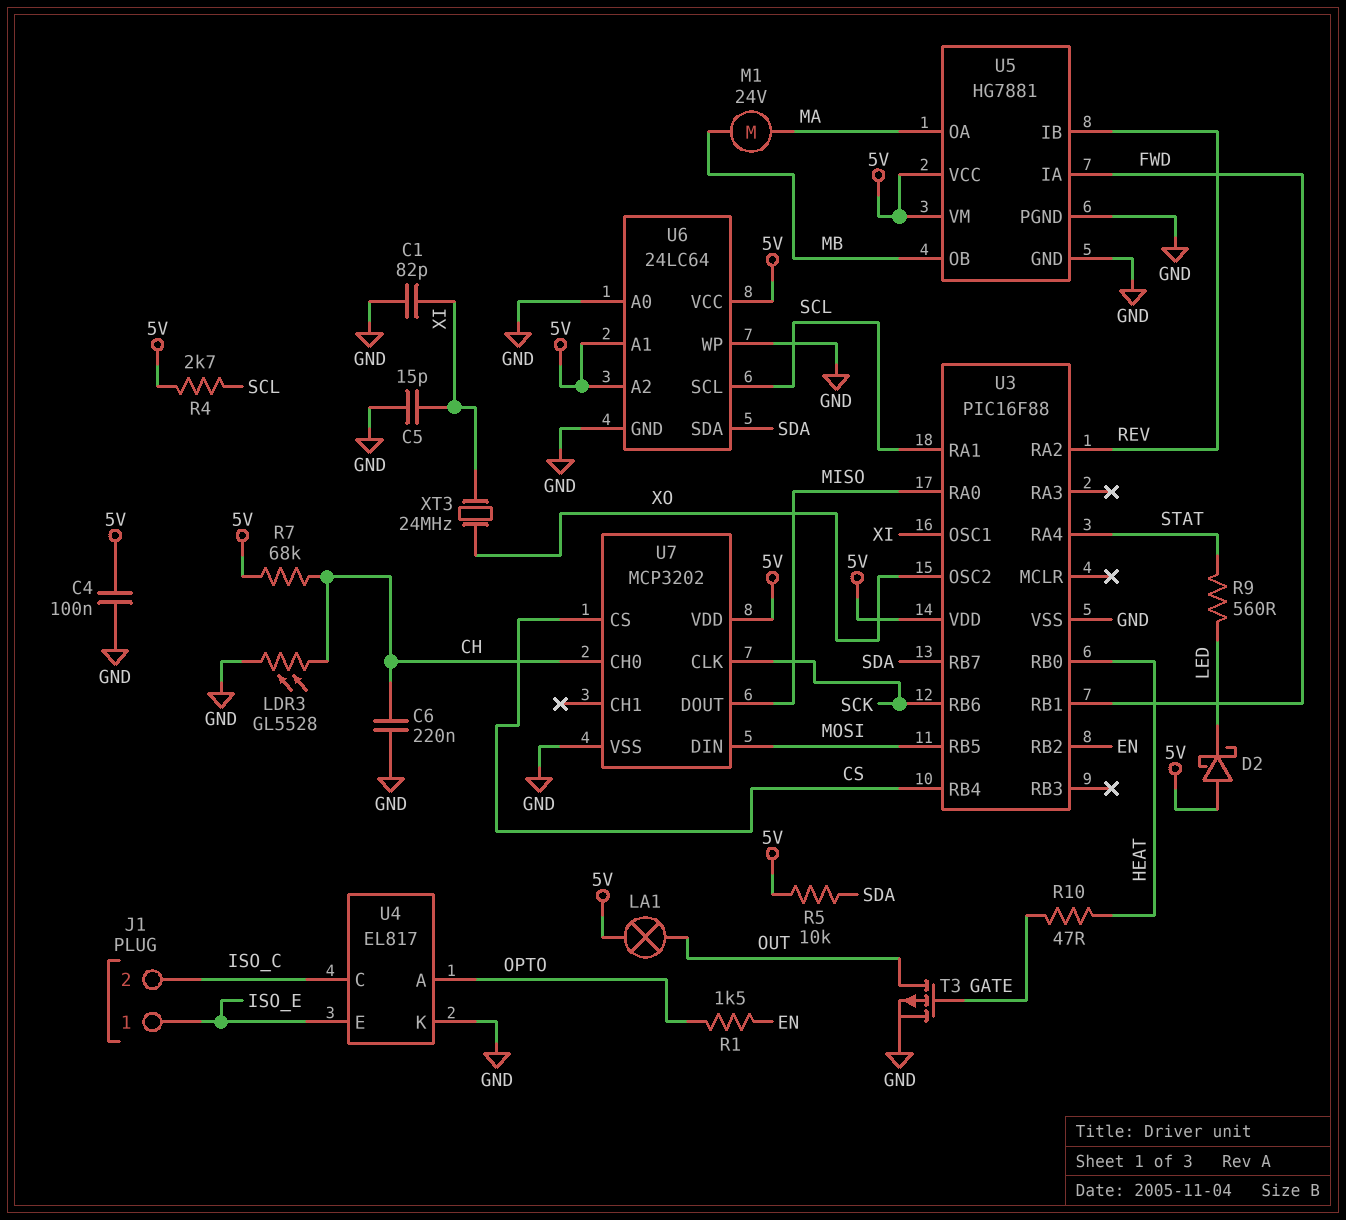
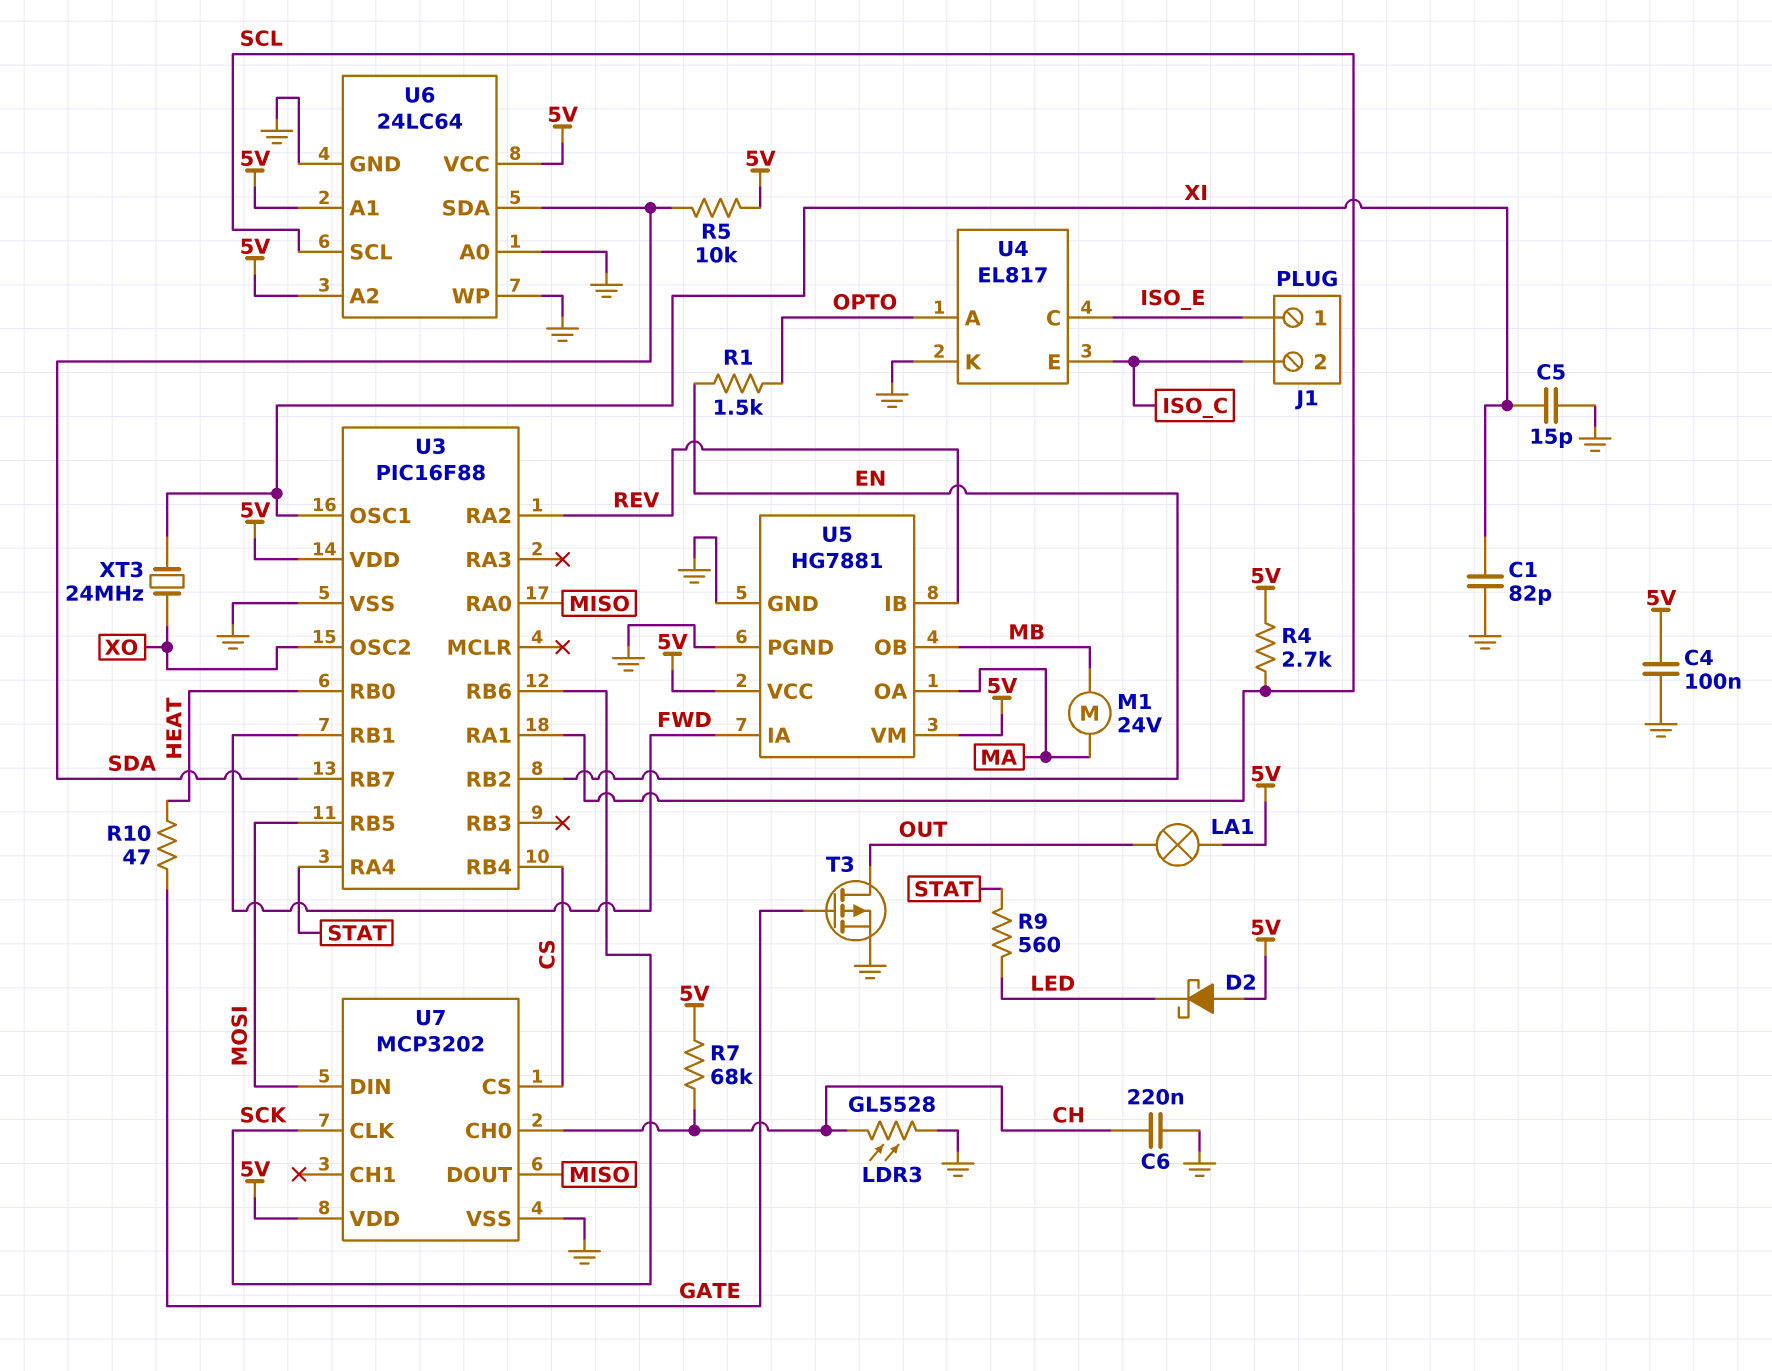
U4 pin C: ISO_C -> ISO_E
U4 pin E: ISO_E -> ISO_C

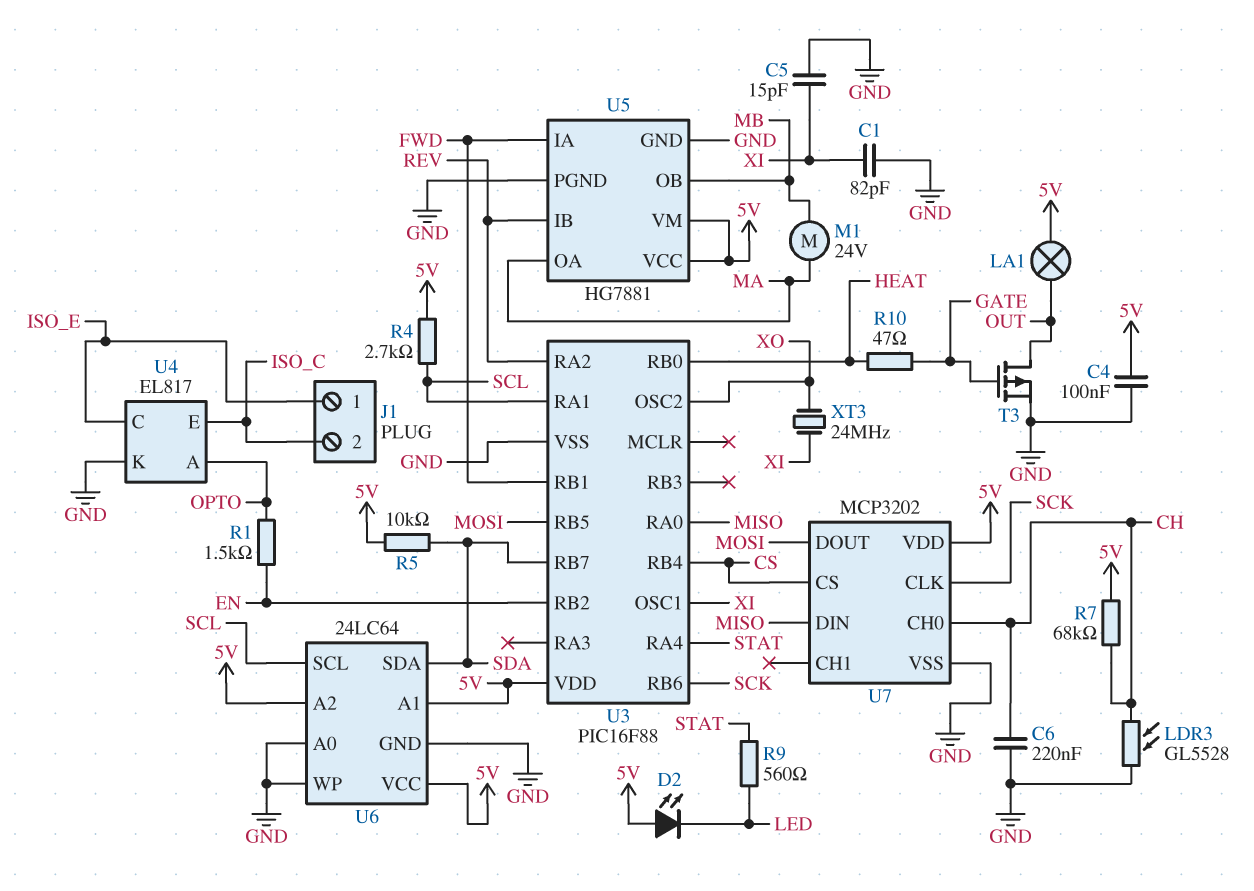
D2: schottky (A 5V, K LED) -> LED (A 5V, K LED)
U7 pin DIN: MOSI -> MISO
U7 pin DOUT: MISO -> MOSI

